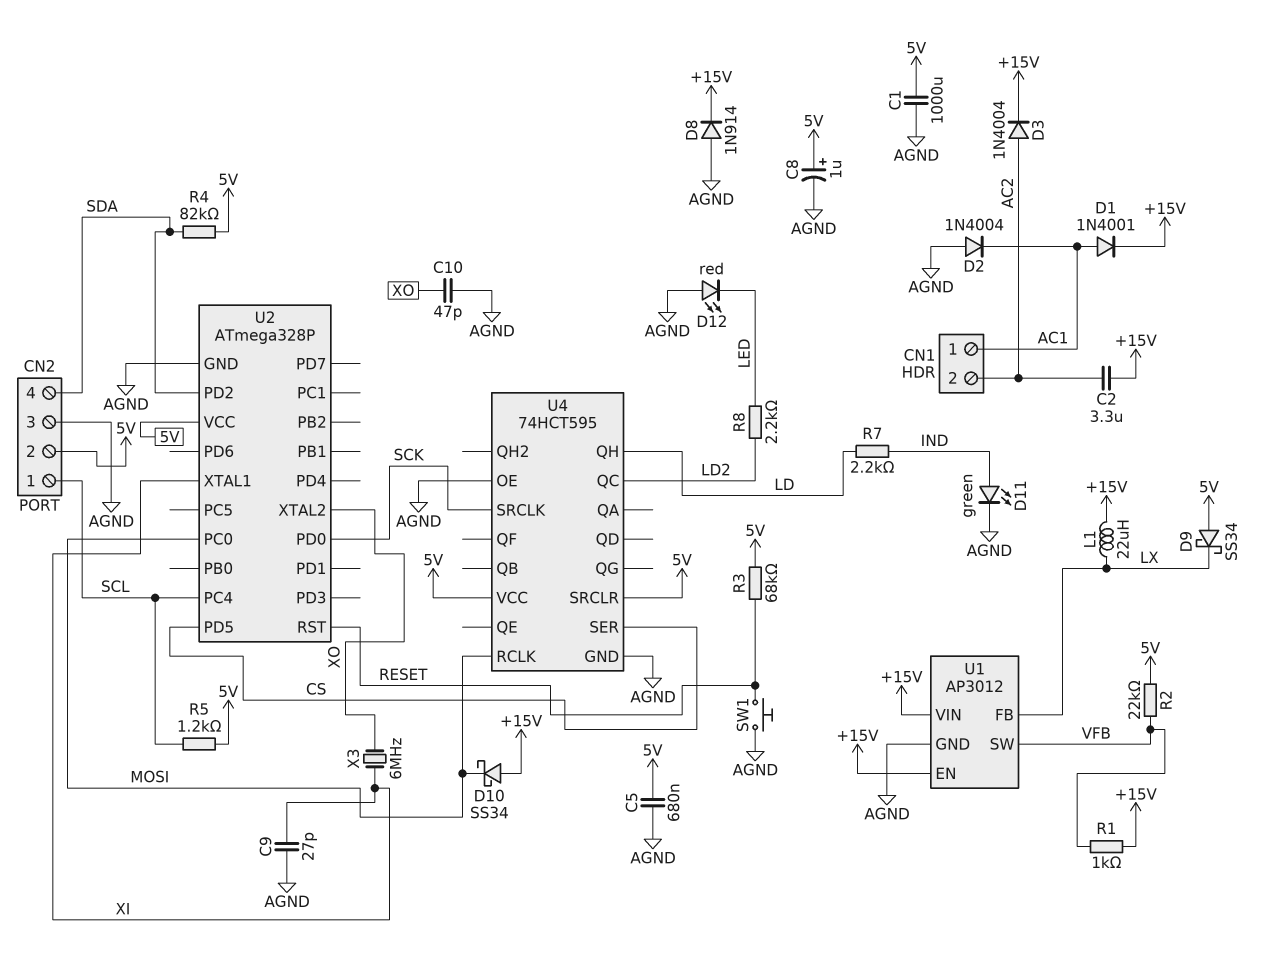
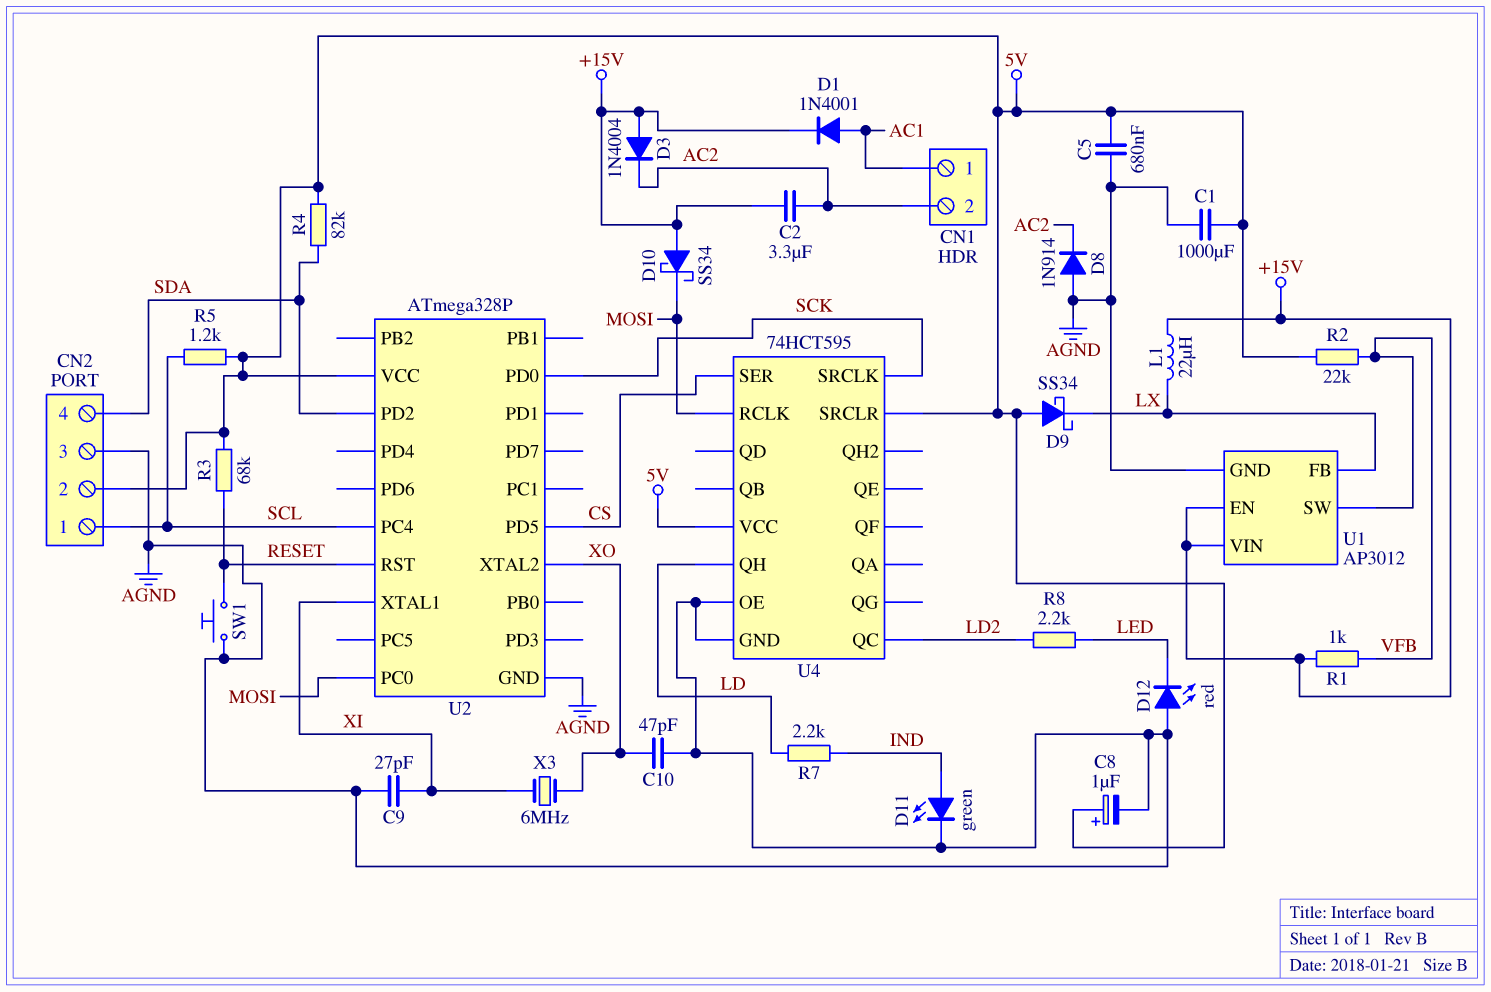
D2: diode 1N4004 (A AGND, K AC1) -> none
D3: diode 1N4004 (A AC2, K +15V) -> diode 1N4004 (A +15V, K AC2)
D8: diode 1N914 (A AGND, K +15V) -> diode 1N914 (A AGND, K AC2)

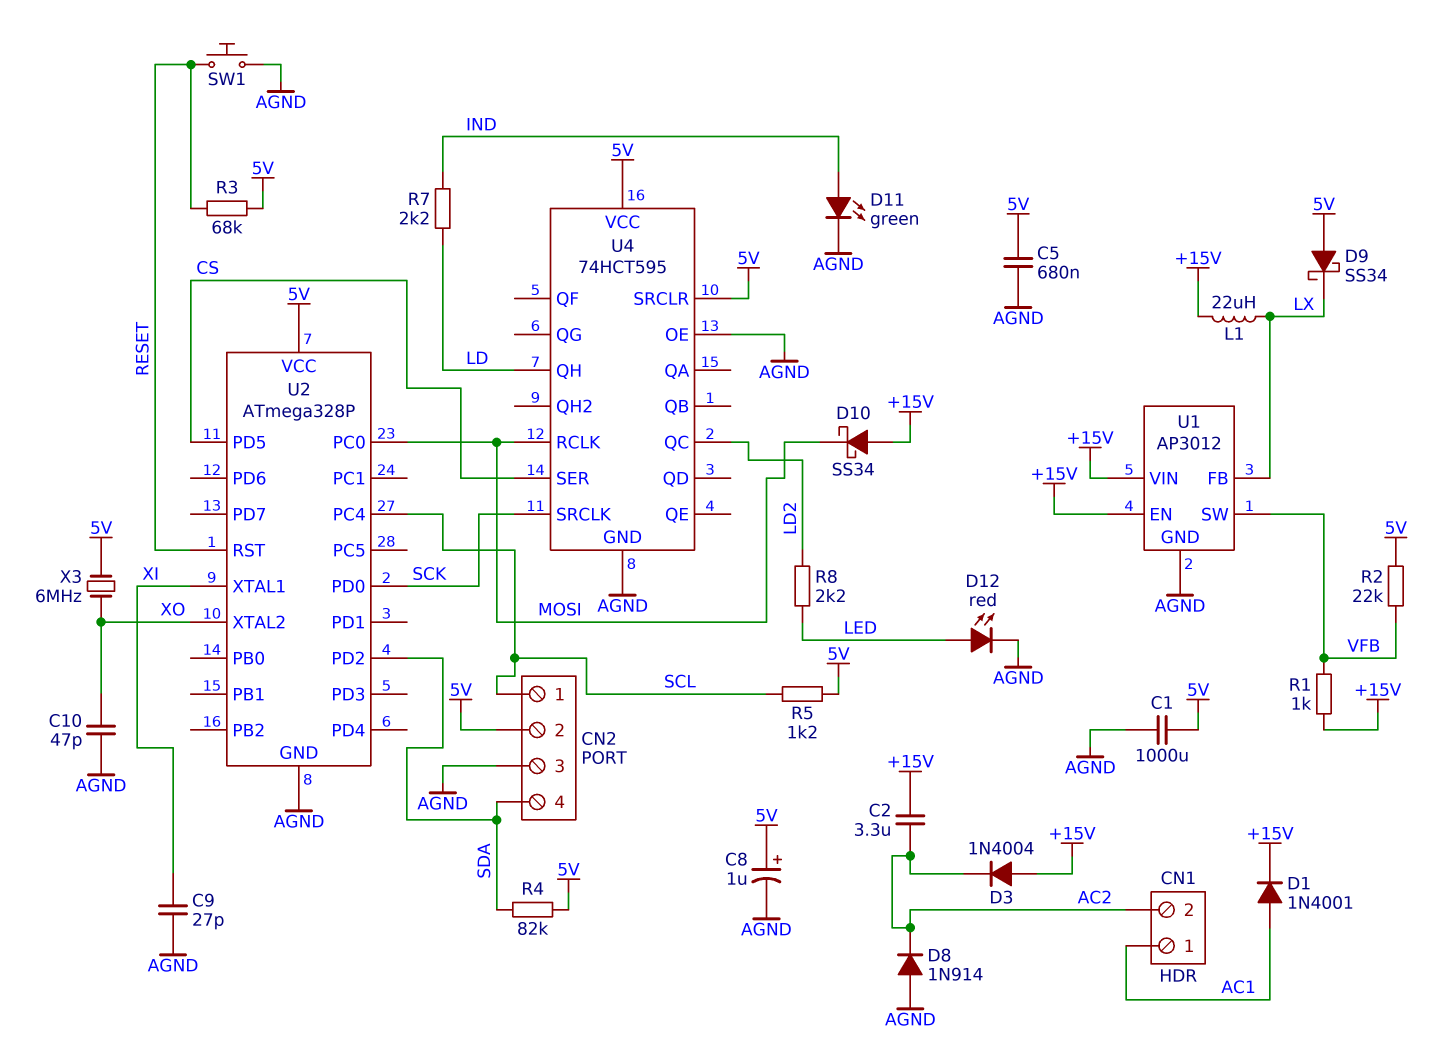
D12: LED red (A AGND, K LED) -> LED red (A LED, K AGND)
X3: 6MHz (XI, XO) -> 6MHz (5V, XO)

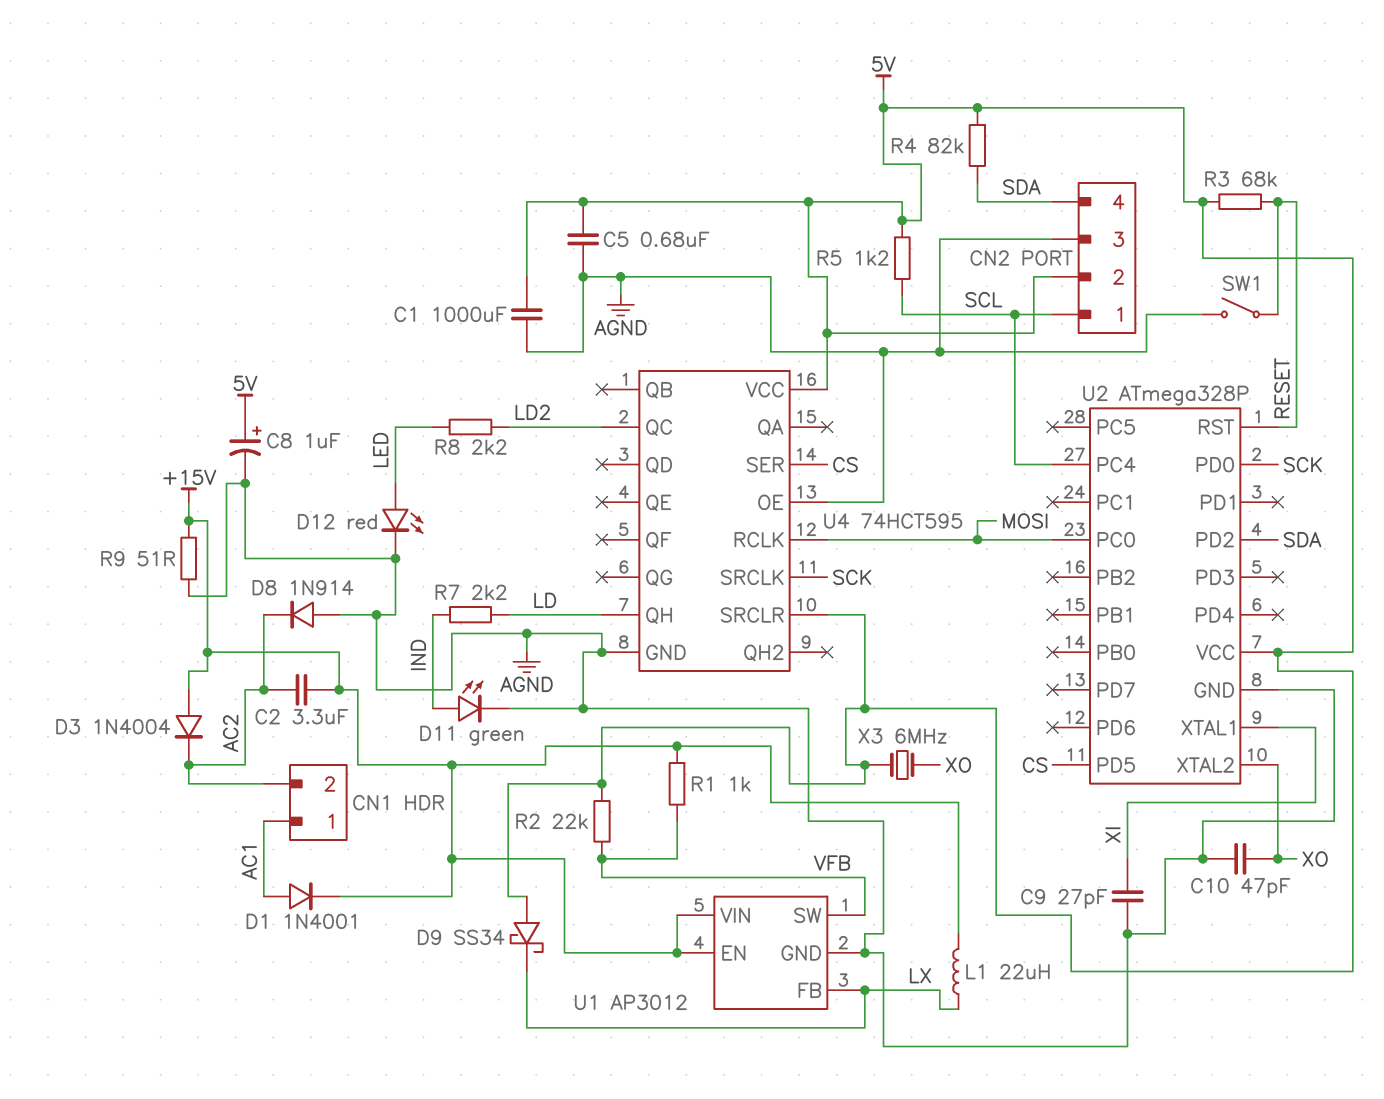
D10: schottky SS34 (A +15V, K MOSI) -> none
R9: none -> 51 (+15V, AGND)
SW1: button (AGND, RESET) -> switch (AGND, RESET)

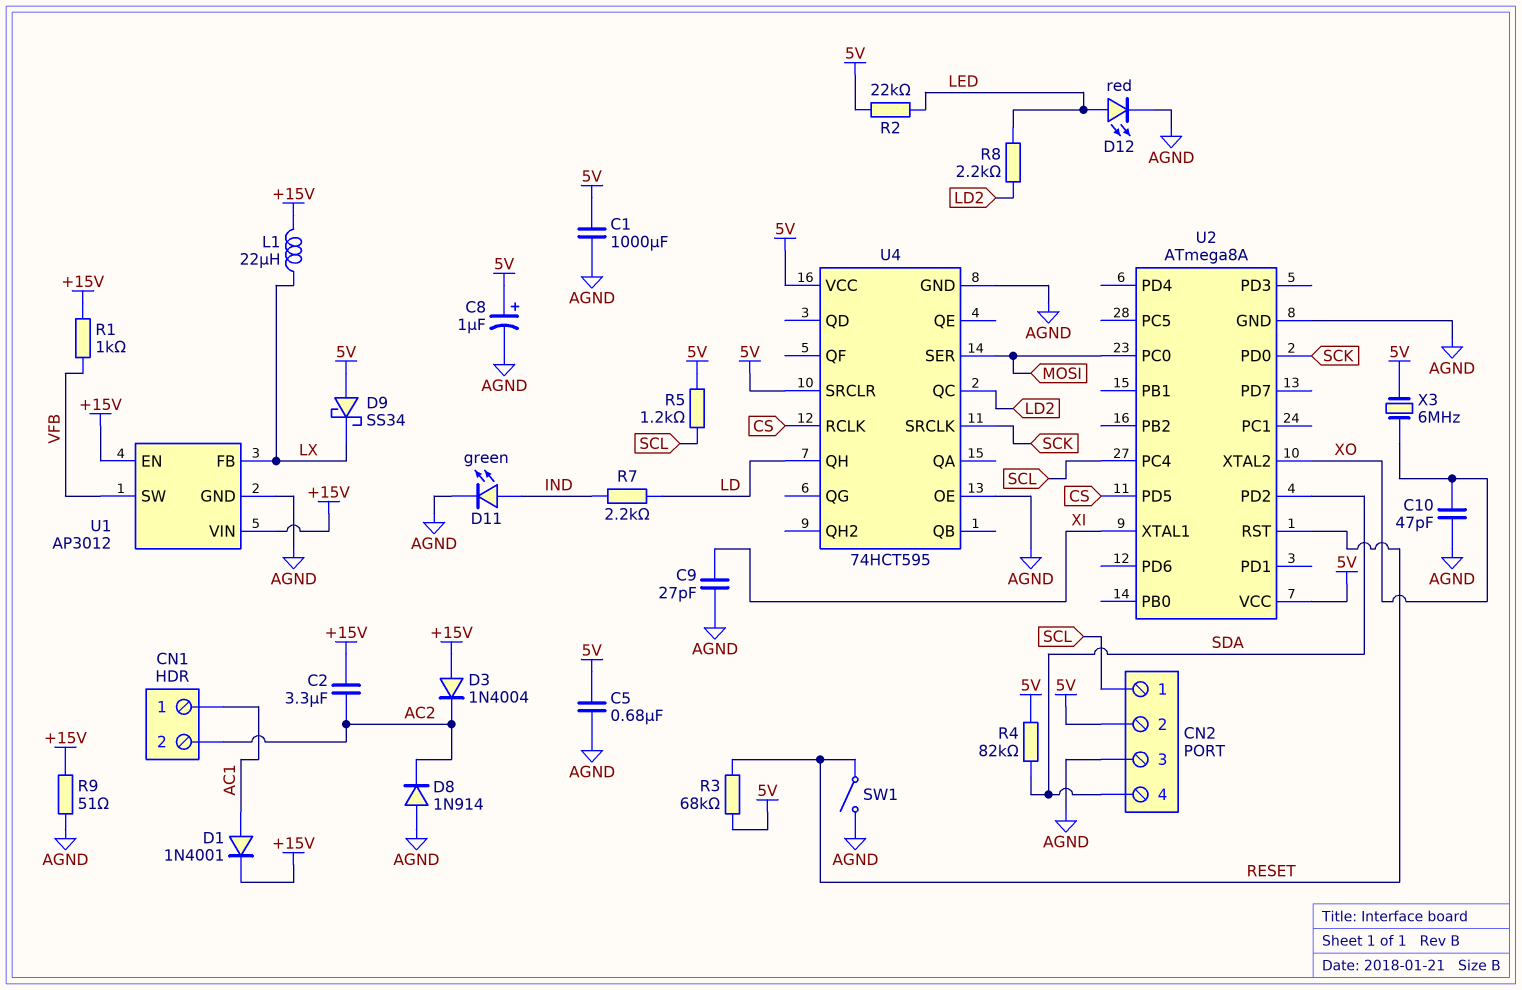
R2: 22k (5V, VFB) -> 22k (5V, LED)
U2: ATmega328P -> ATmega8A
U4 pin RCLK: MOSI -> CS
U4 pin SER: CS -> MOSI

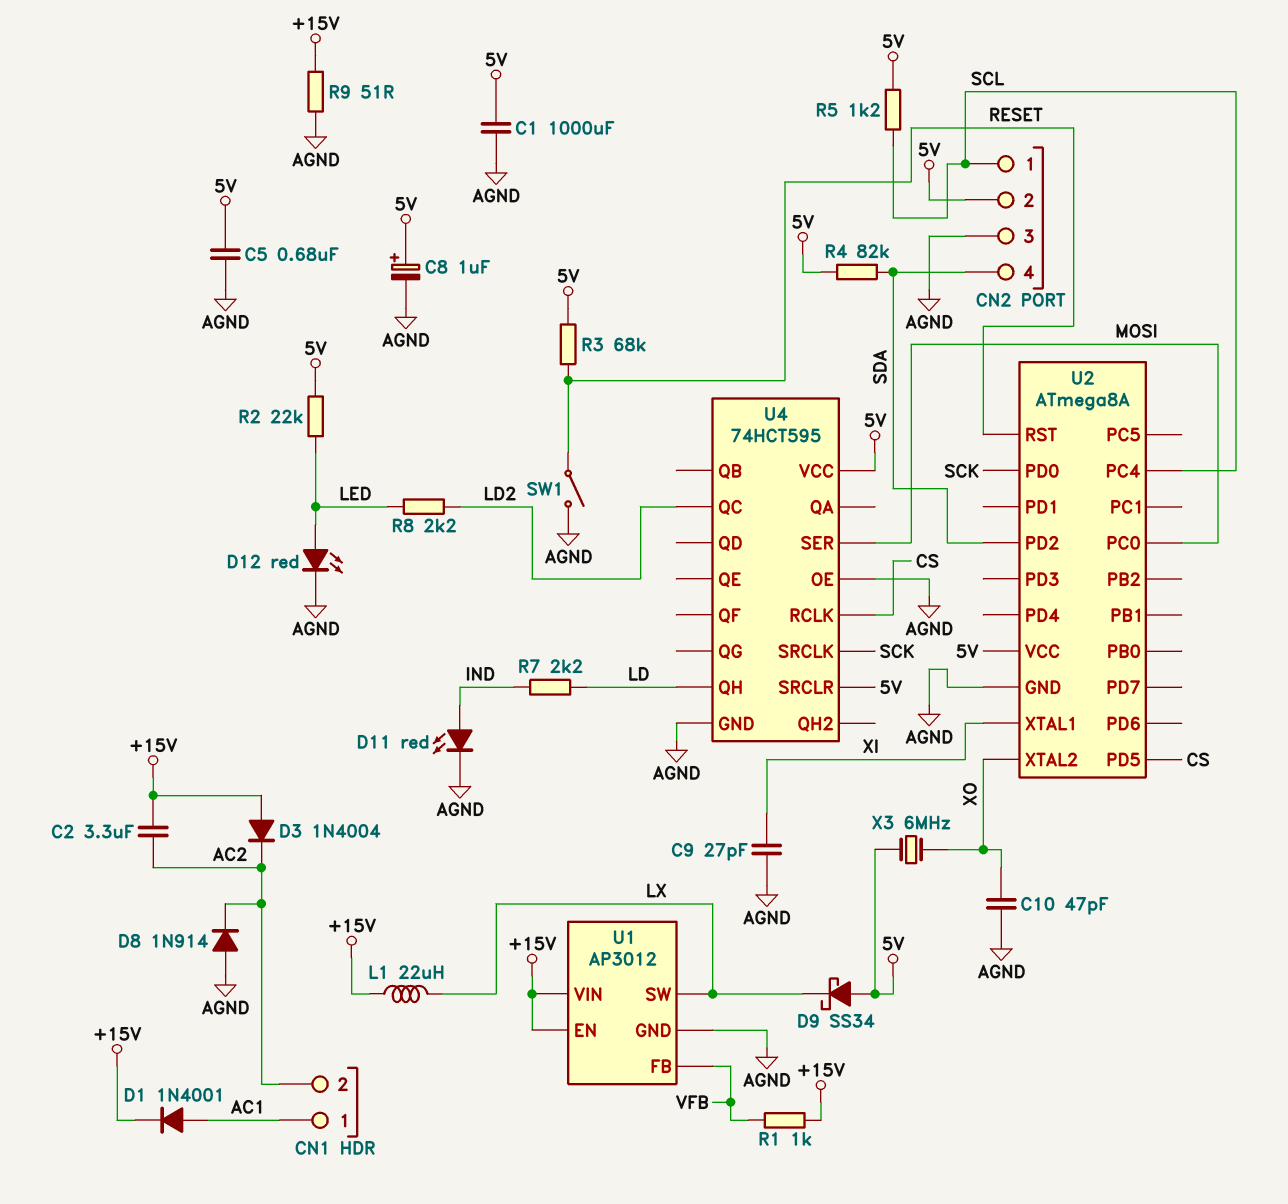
D11: LED green (A IND, K AGND) -> LED red (A IND, K AGND)
U1 pin FB: LX -> VFB
U1 pin SW: VFB -> LX

